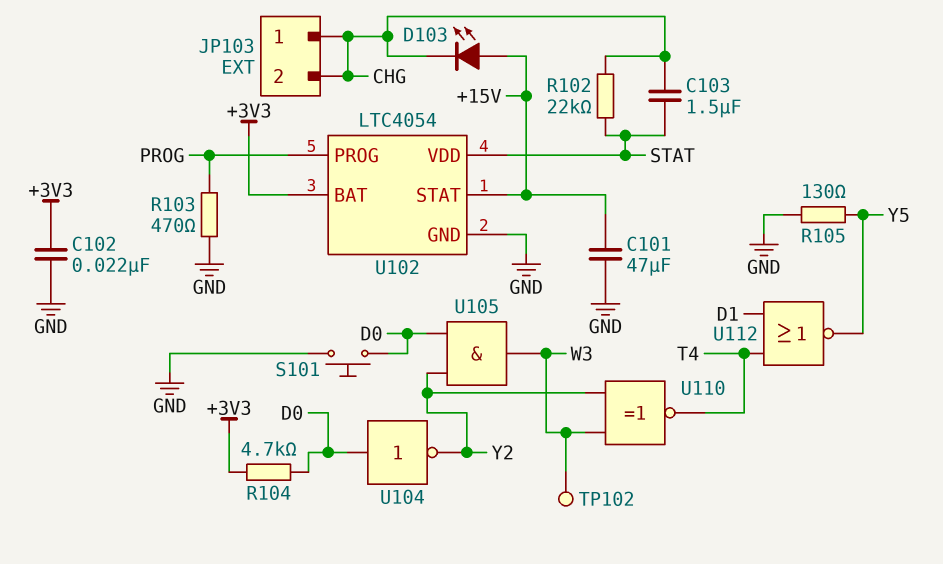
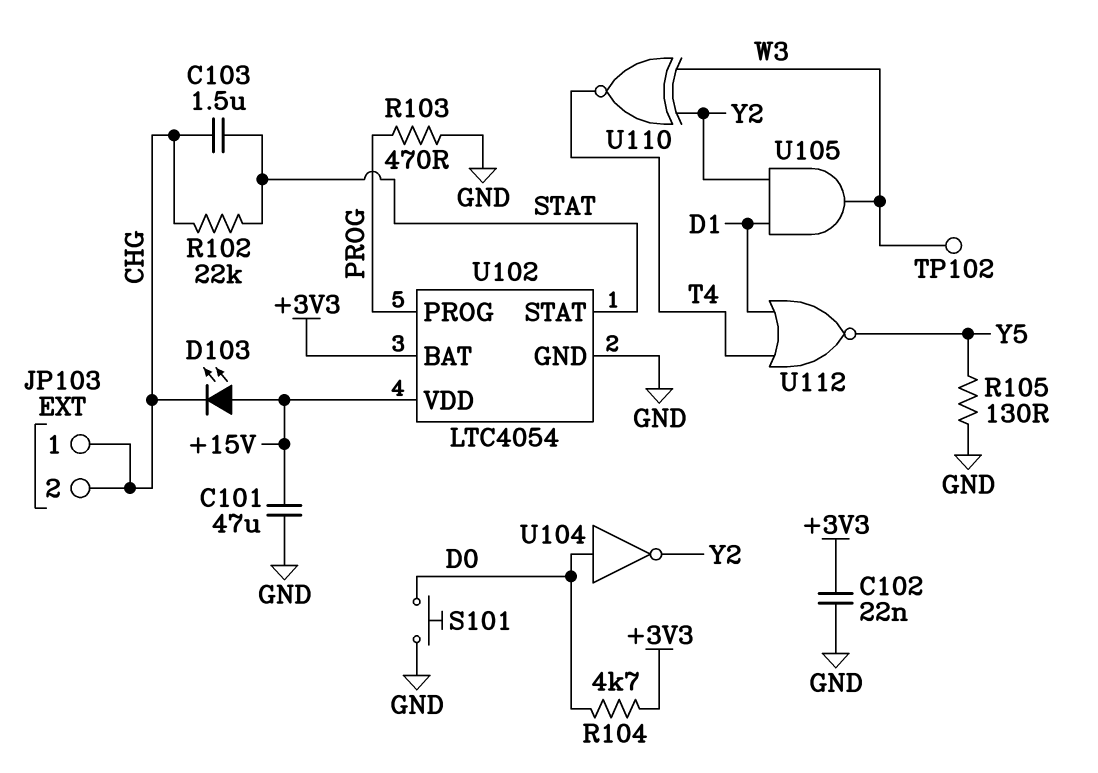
U102 pin STAT: +15V -> STAT
U102 pin VDD: STAT -> +15V
U105: AND (in D0, in Y2, out W3) -> AND (in D1, in Y2, out W3)

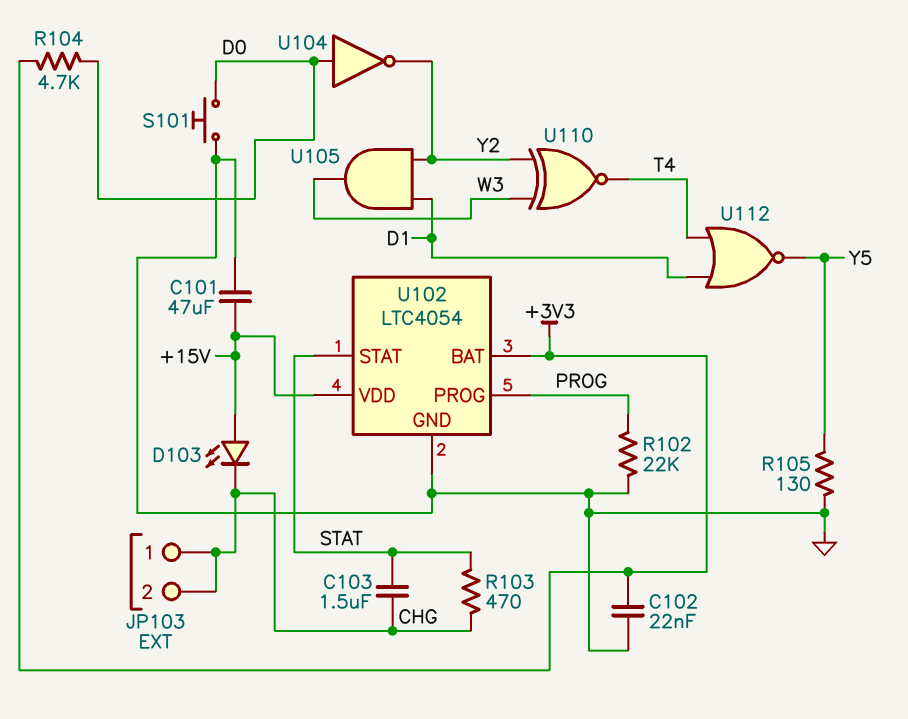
R102: 22k (CHG, STAT) -> 22k (GND, PROG)
R103: 470 (GND, PROG) -> 470 (CHG, STAT)
TP102: test point (W3) -> none

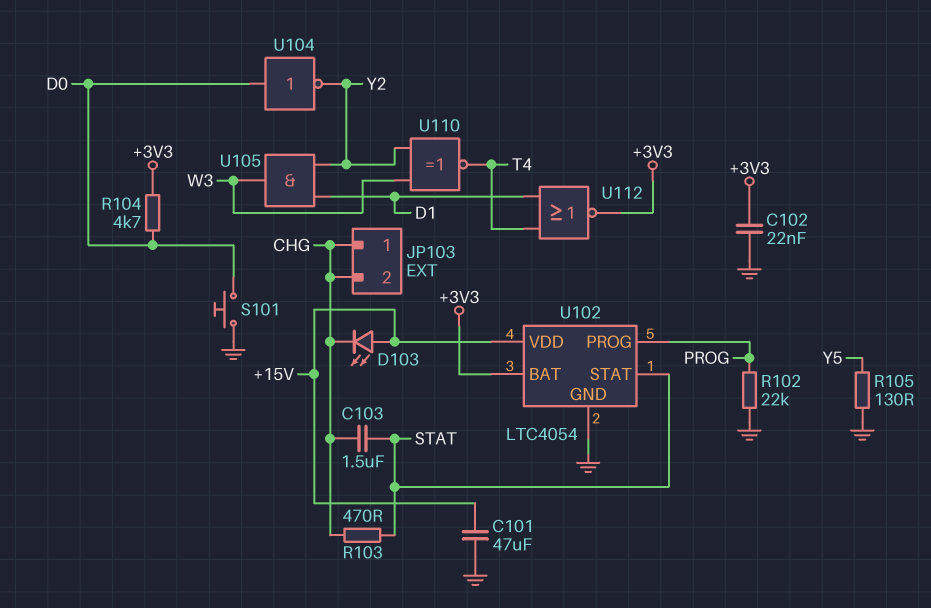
U112: NOR (in D1, in T4, out Y5) -> NOR (in D1, in T4, out +3V3)

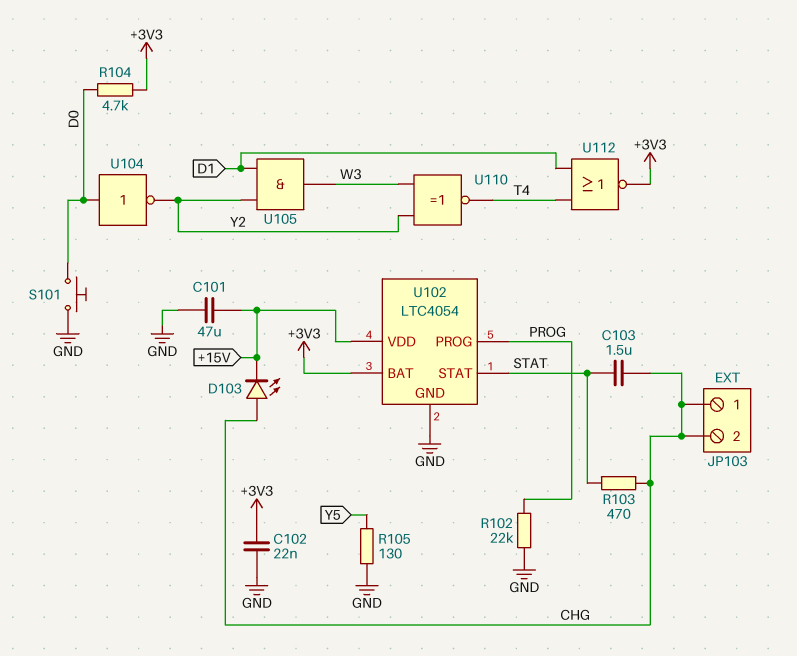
D103: LED (A +15V, K CHG) -> LED (A CHG, K +15V)

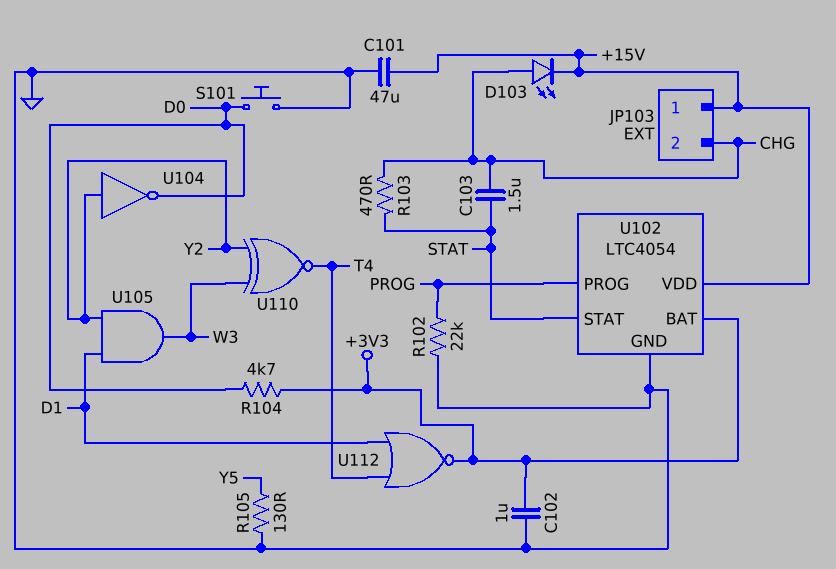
C102: 22nF (+3V3, GND) -> 1uF (+3V3, GND)
JP103 pin 1: CHG -> +15V
U104: NOT (in D0, out Y2) -> NOT (in Y2, out D0)

